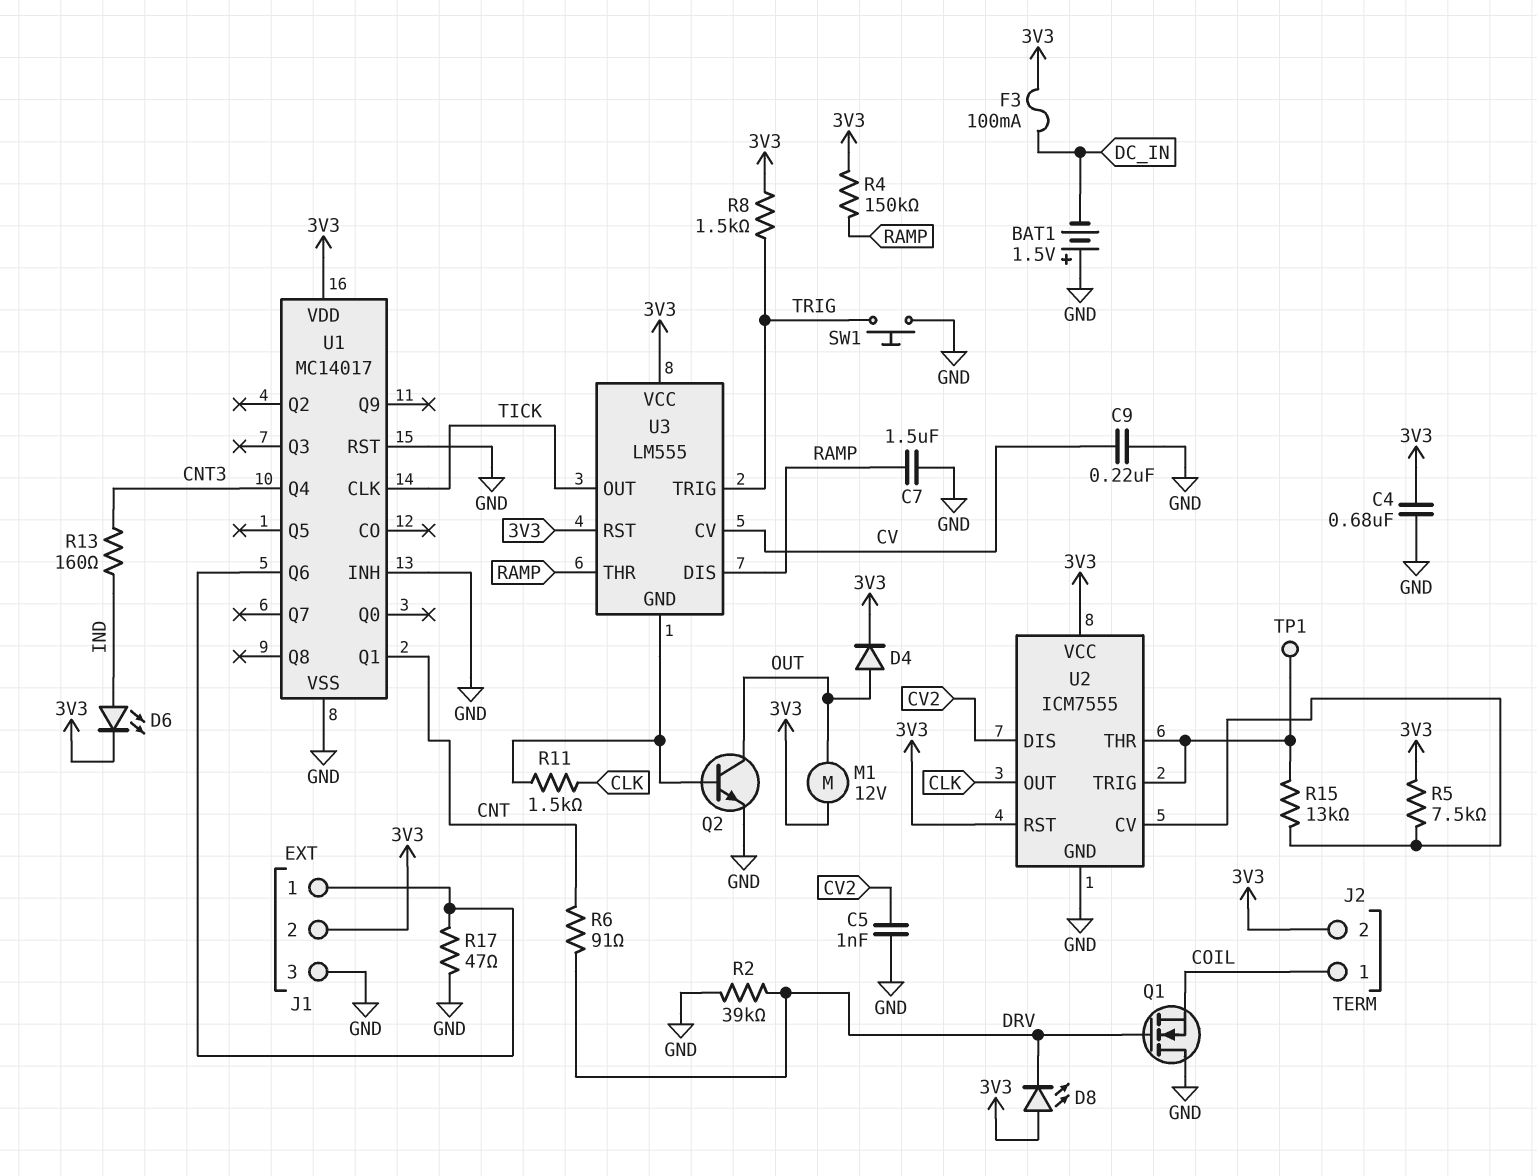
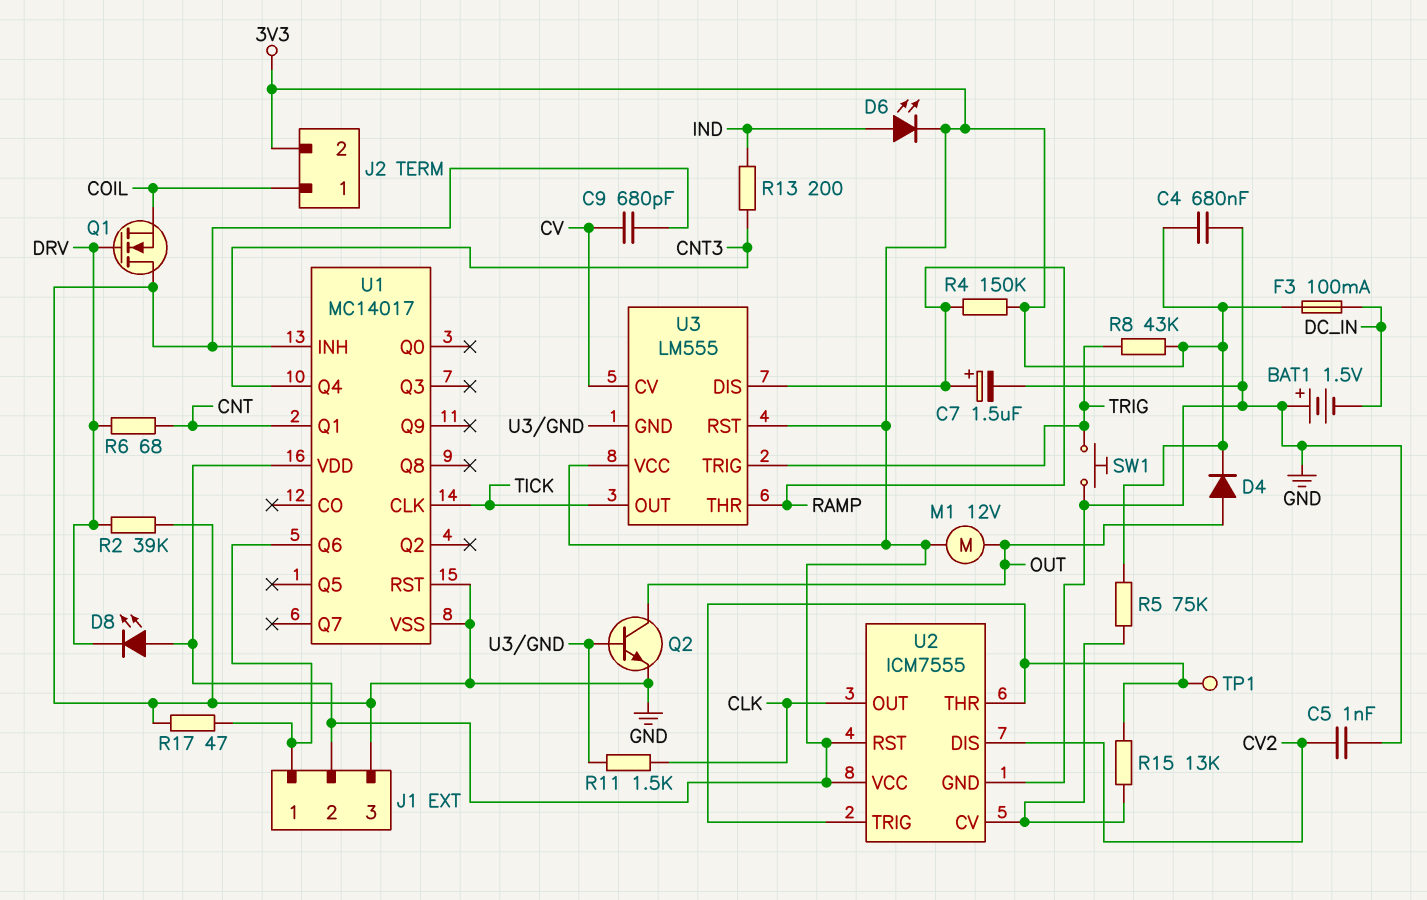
C7: 1.5uF (GND, RAMP) -> 1.5uF (plus RAMP, minus GND)
C9: 220nF (CV, GND) -> 680pF (CV, GND)
R5: 7.5k (3V3, U2/CV) -> 75k (3V3, U2/CV)
R6: 91 (CNT, DRV) -> 68 (CNT, DRV)
R8: 1.5k (3V3, TRIG) -> 43k (3V3, TRIG)
R13: 160 (CNT3, IND) -> 200 (CNT3, IND)

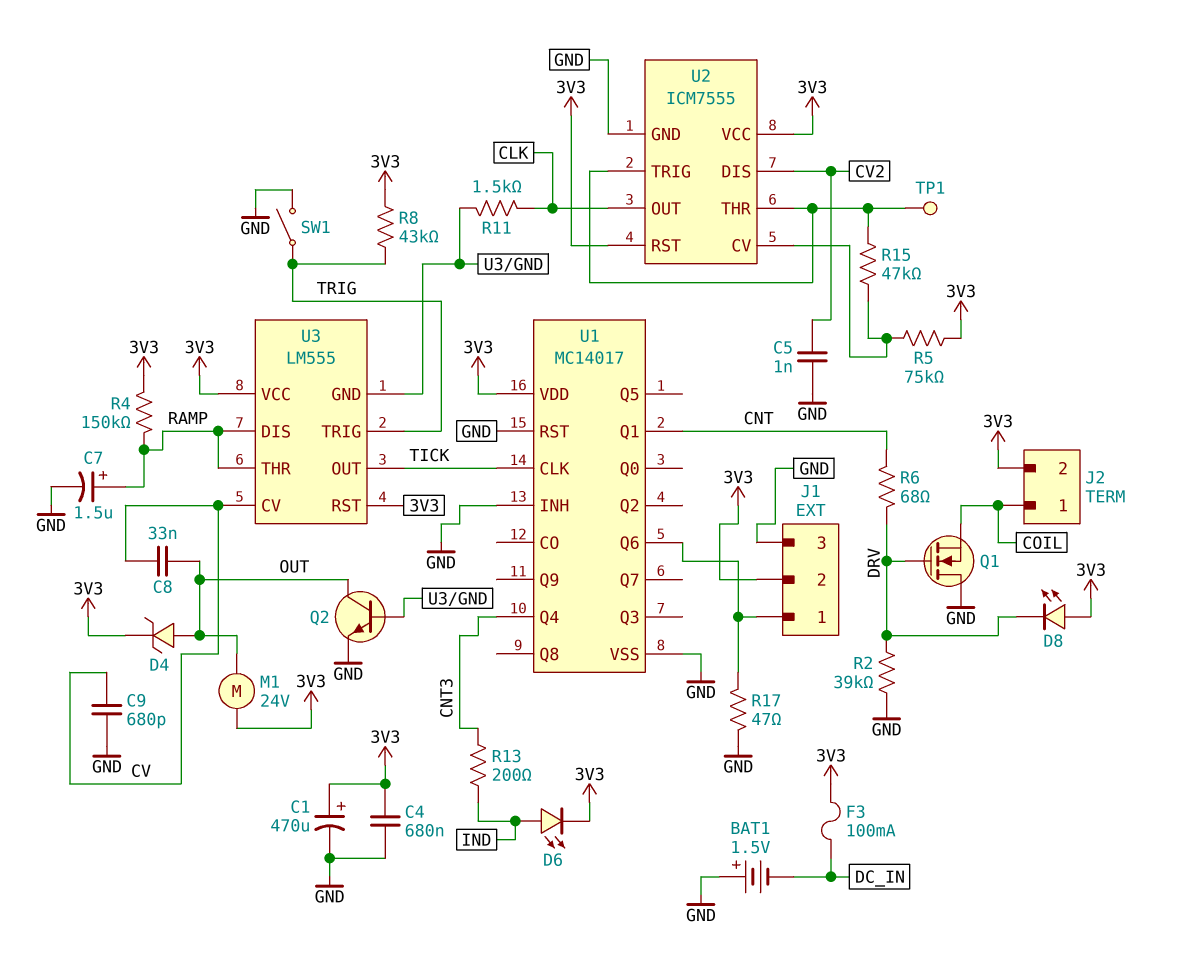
C1: none -> 470uF (plus 3V3, minus GND)
C8: none -> 33nF (CV, OUT)
D4: diode (A OUT, K 3V3) -> zener (A OUT, K 3V3)
M1: motor 12V (3V3, OUT) -> motor 24V (3V3, OUT)
R15: 13k (U2/CV, U2/THR) -> 47k (U2/CV, U2/THR)
SW1: button (GND, TRIG) -> switch (GND, TRIG)

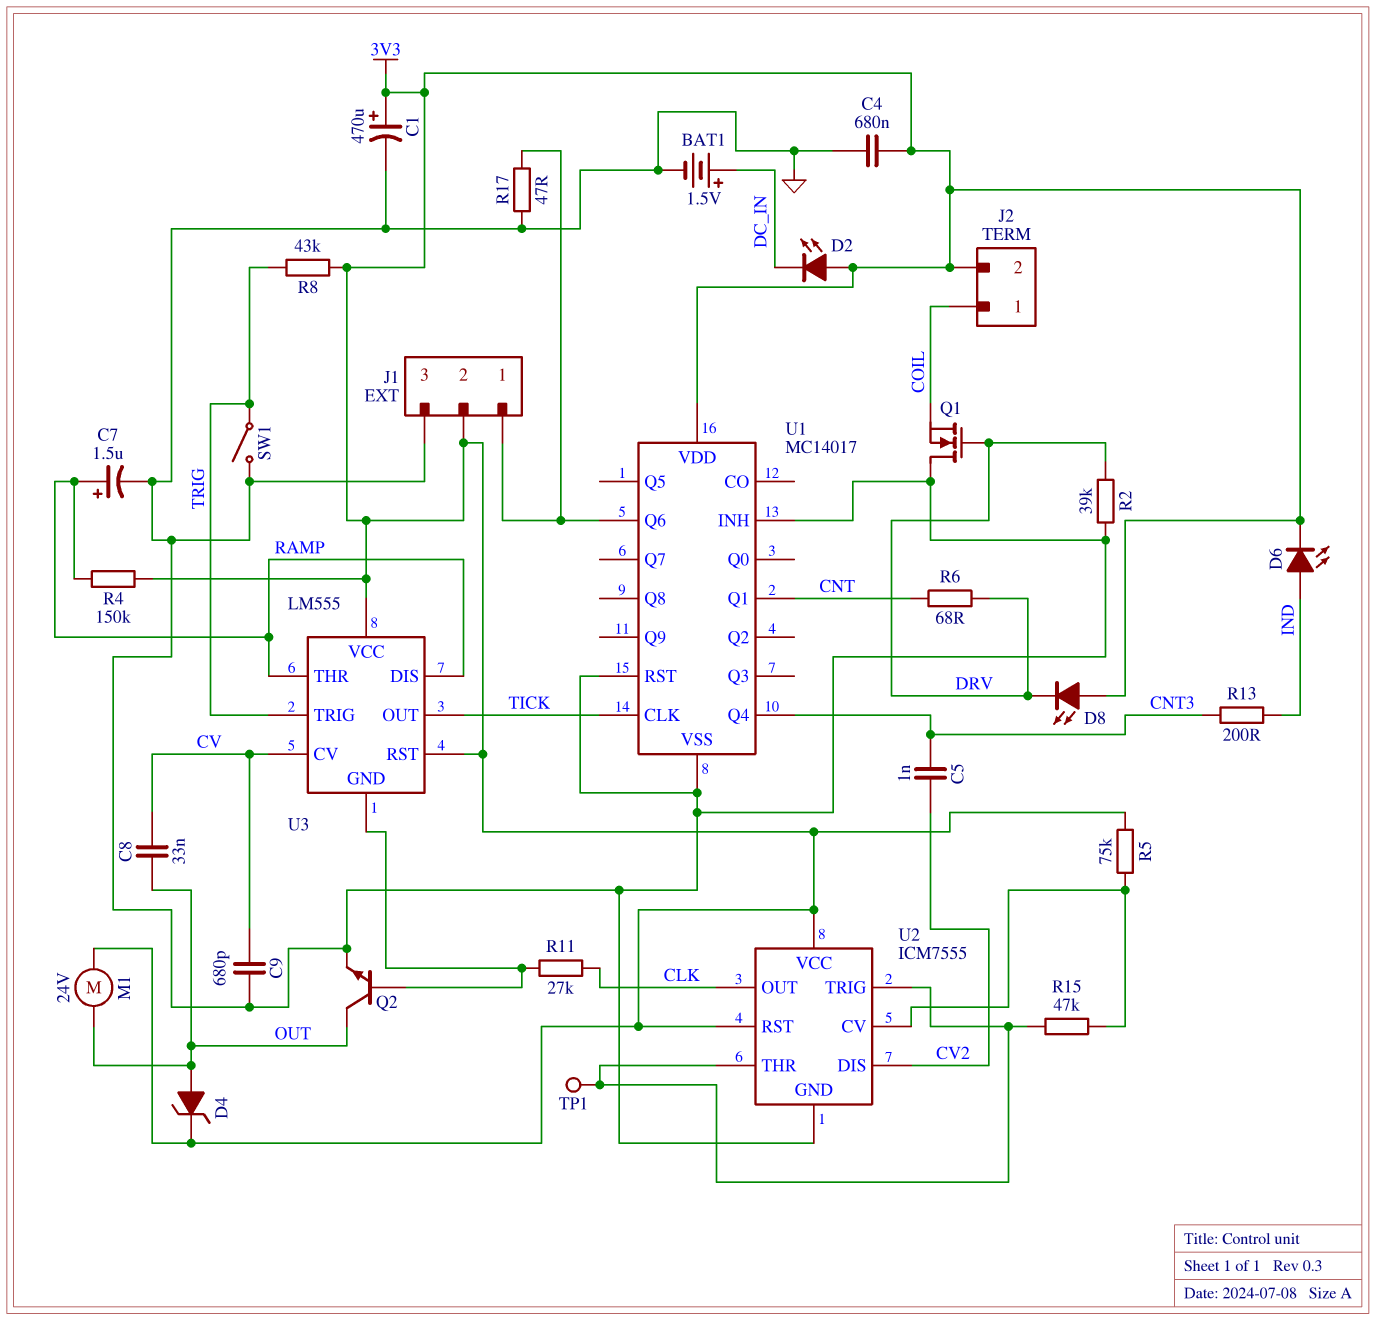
BAT1: 1.5V (plus GND, minus DC_IN) -> 1.5V (plus DC_IN, minus GND)
C5: 1nF (CV2, GND) -> 1nF (CNT3, CV2)
D2: none -> LED (A 3V3, K DC_IN)
F3: 100mA (3V3, DC_IN) -> none
R11: 1.5k (CLK, U3/GND) -> 27k (CLK, U3/GND)

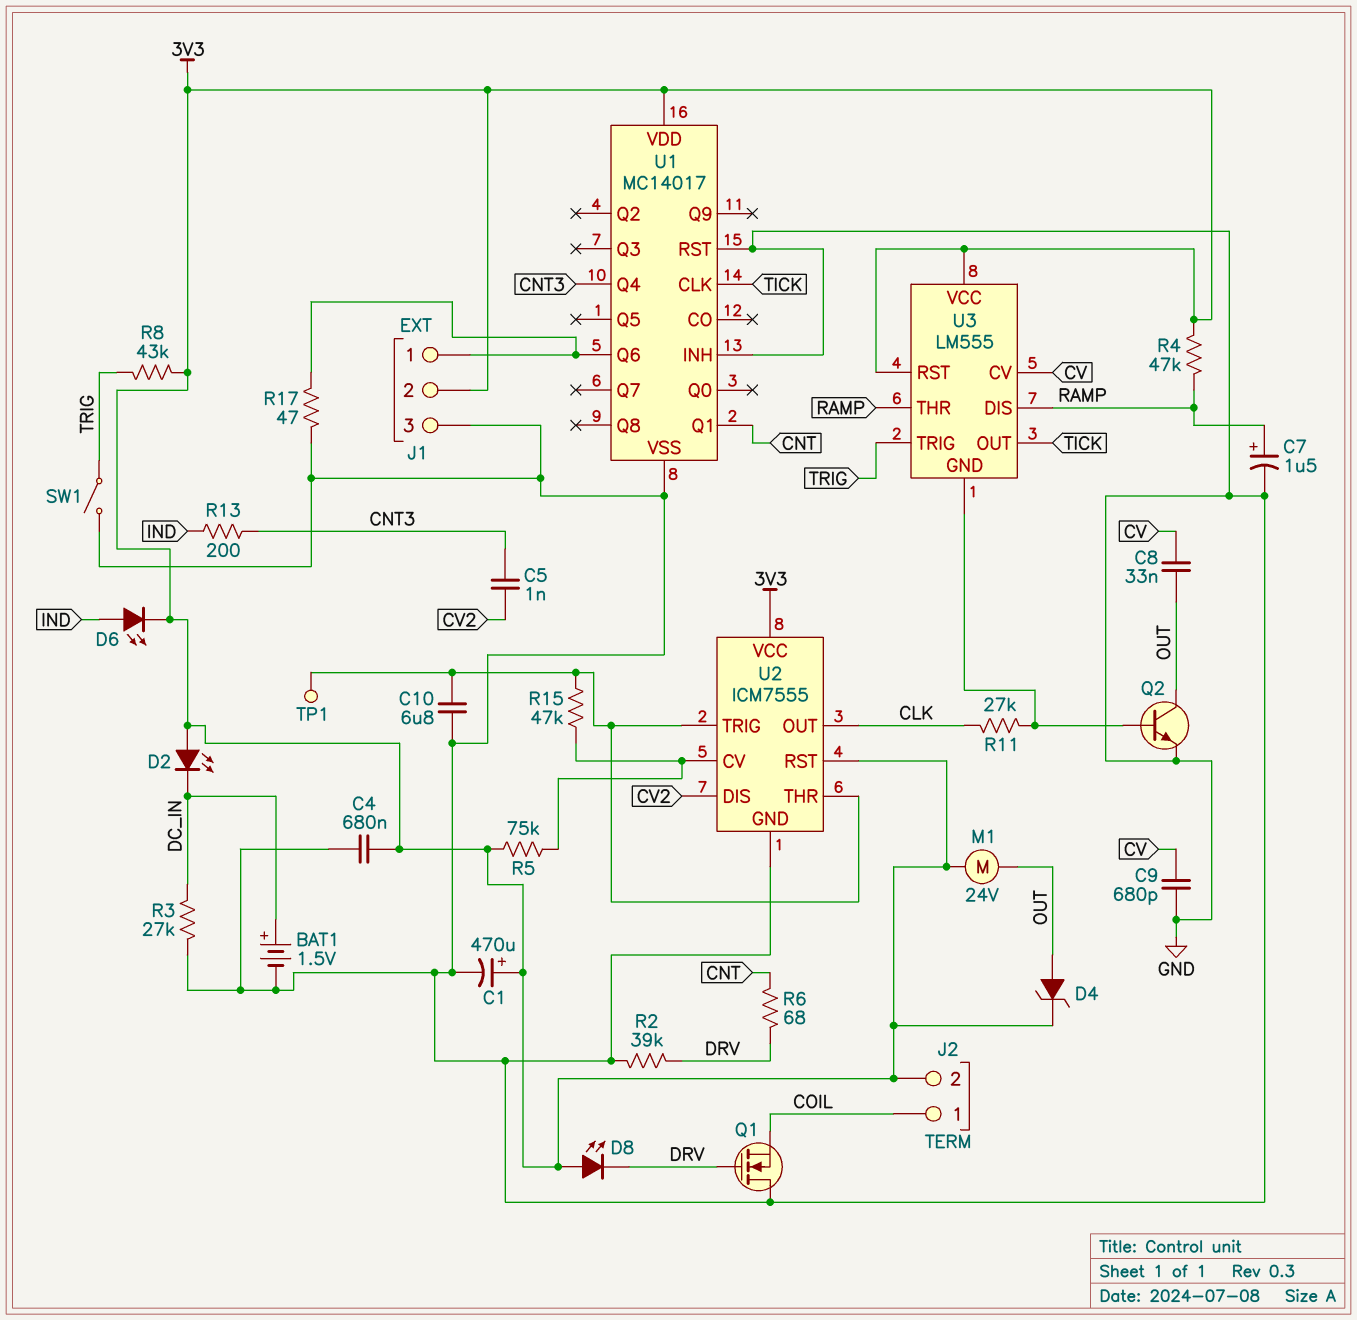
C10: none -> 6.8uF (GND, U2/THR)
R3: none -> 27k (DC_IN, GND)
R4: 150k (3V3, RAMP) -> 47k (3V3, RAMP)

